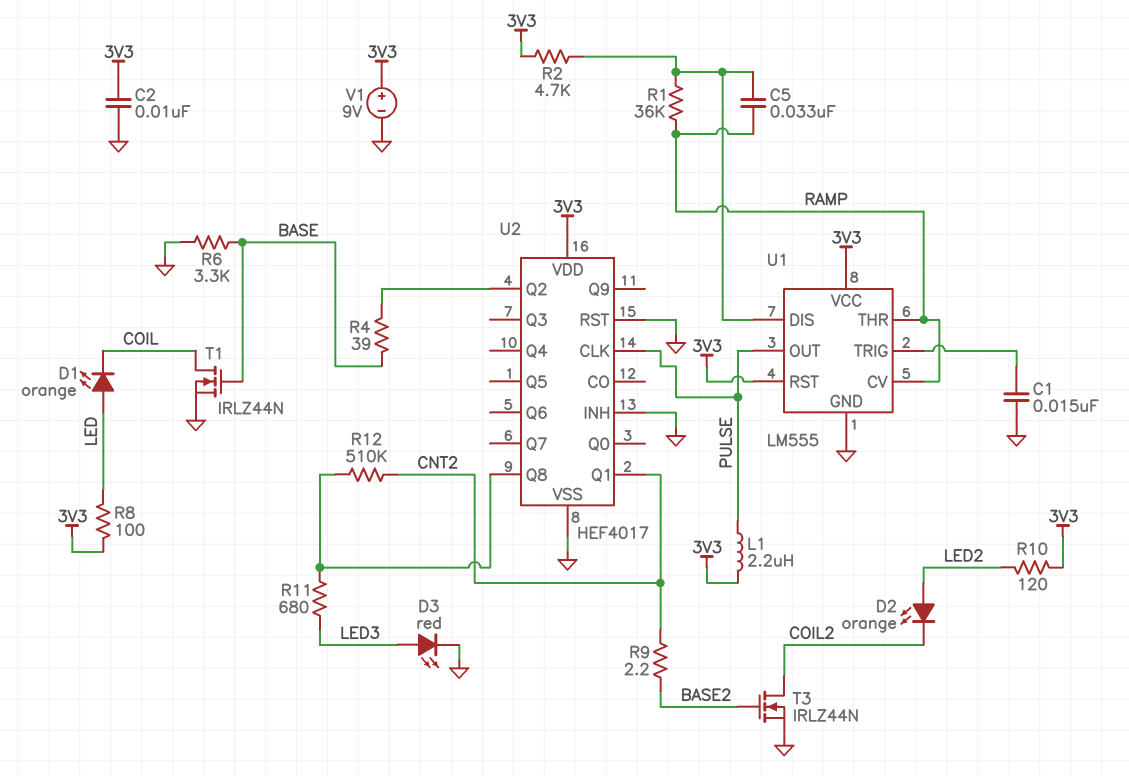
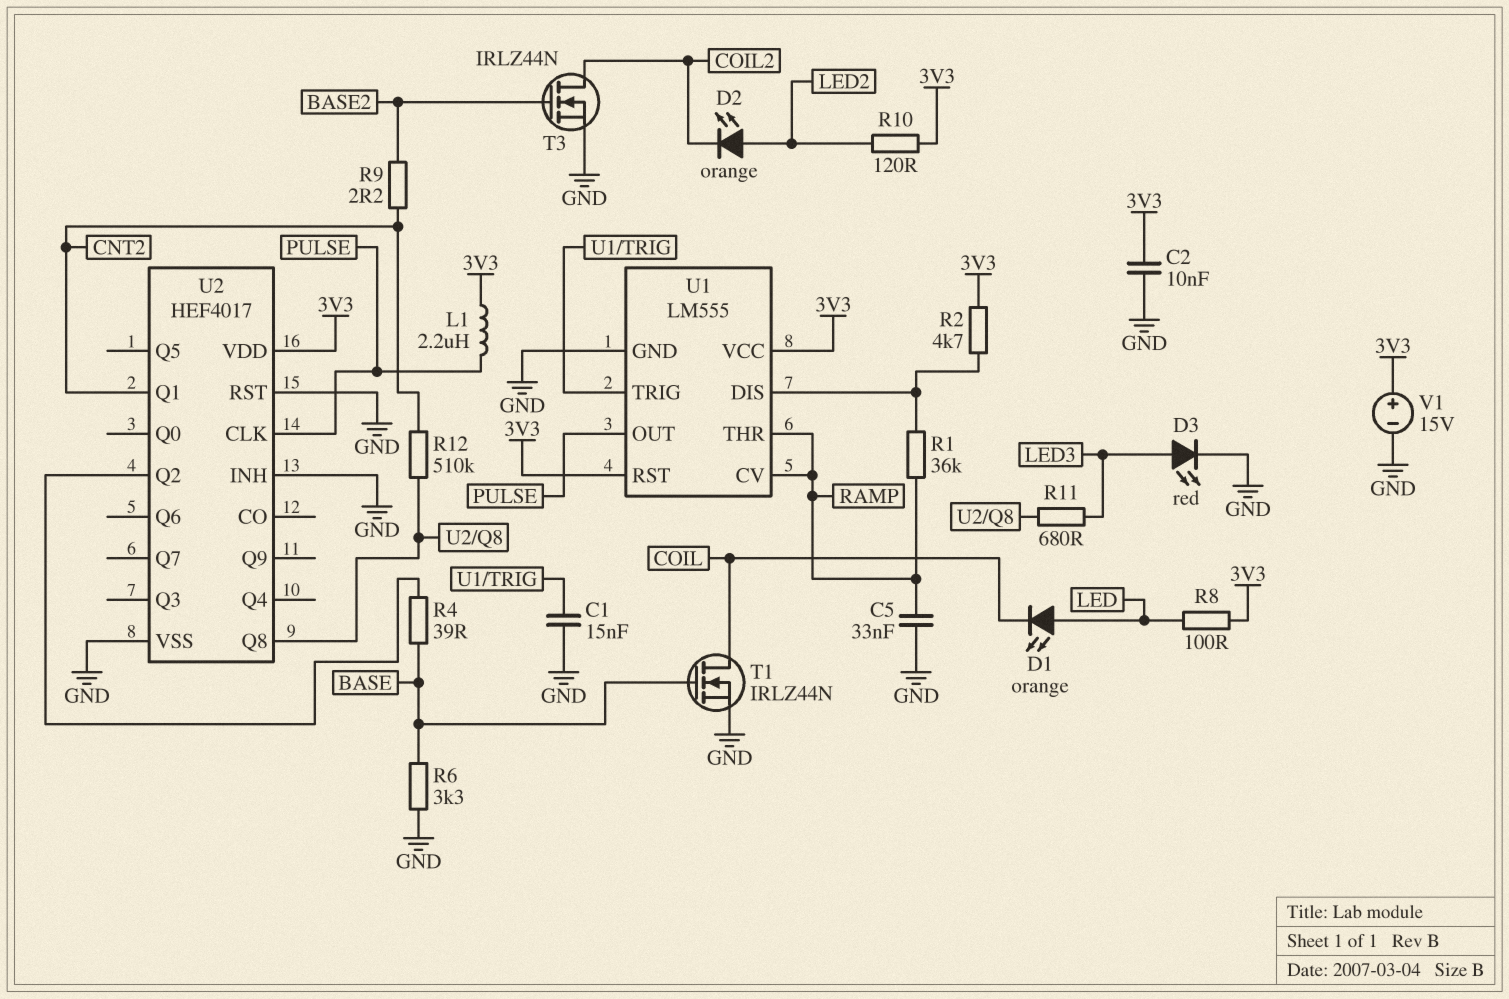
C5: 33nF (RAMP, U1/DIS) -> 33nF (GND, RAMP)
V1: 9V (plus 3V3, minus GND) -> 15V (plus 3V3, minus GND)

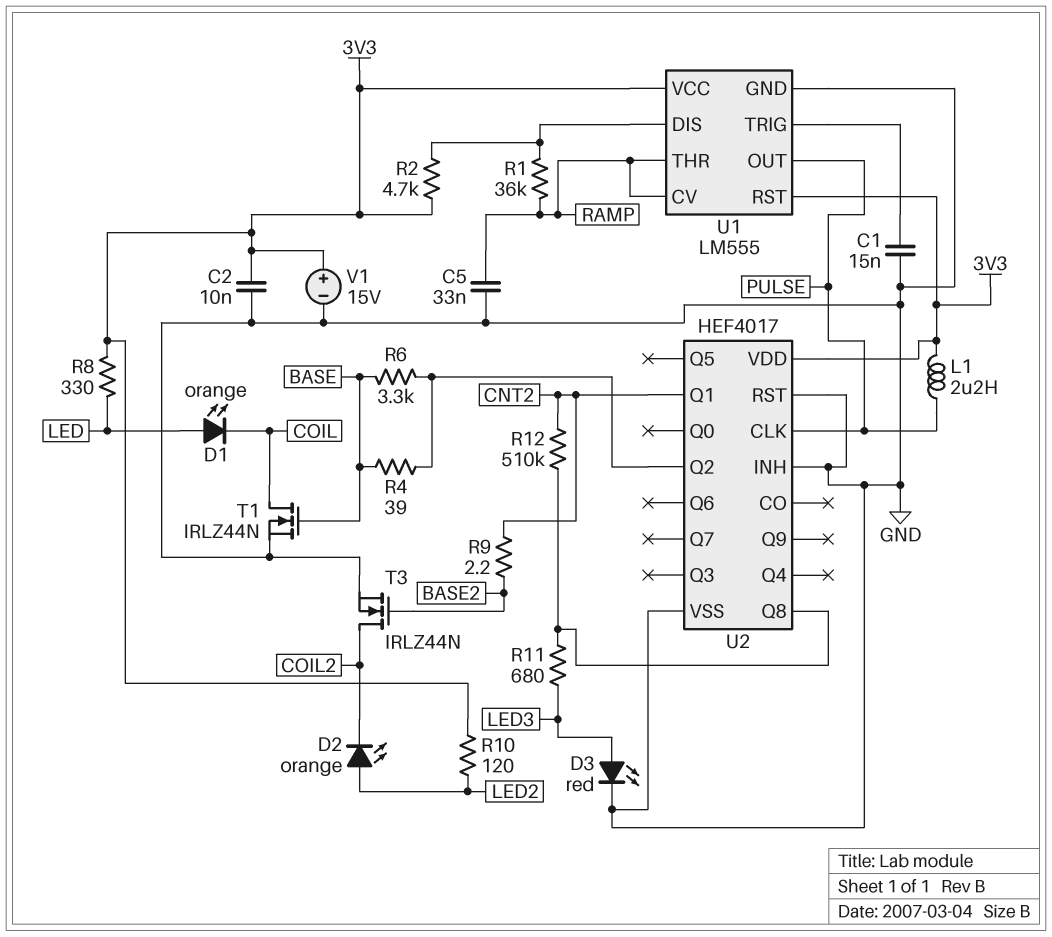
R6: 3.3k (BASE, GND) -> 3.3k (BASE, U2/Q2)
R8: 100 (3V3, LED) -> 330 (3V3, LED)

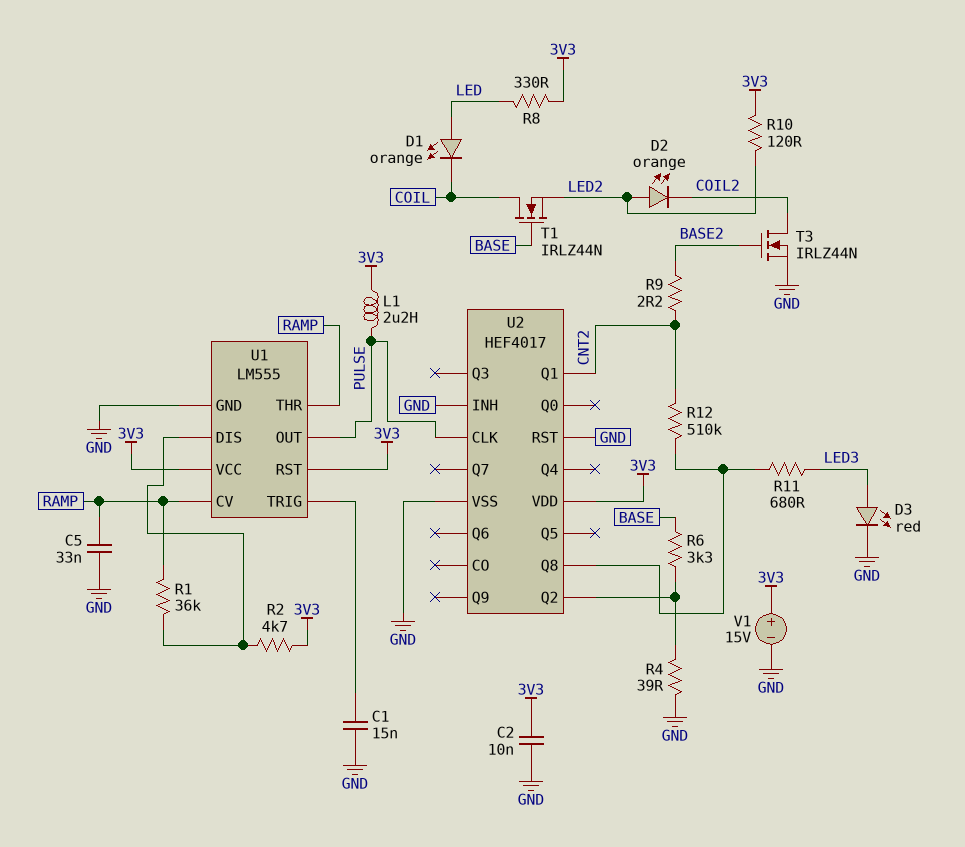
R4: 39 (BASE, U2/Q2) -> 39 (GND, U2/Q2)
T1: NMOS IRLZ44N (G BASE, D COIL, S GND) -> NMOS IRLZ44N (G BASE, D COIL, S LED2)

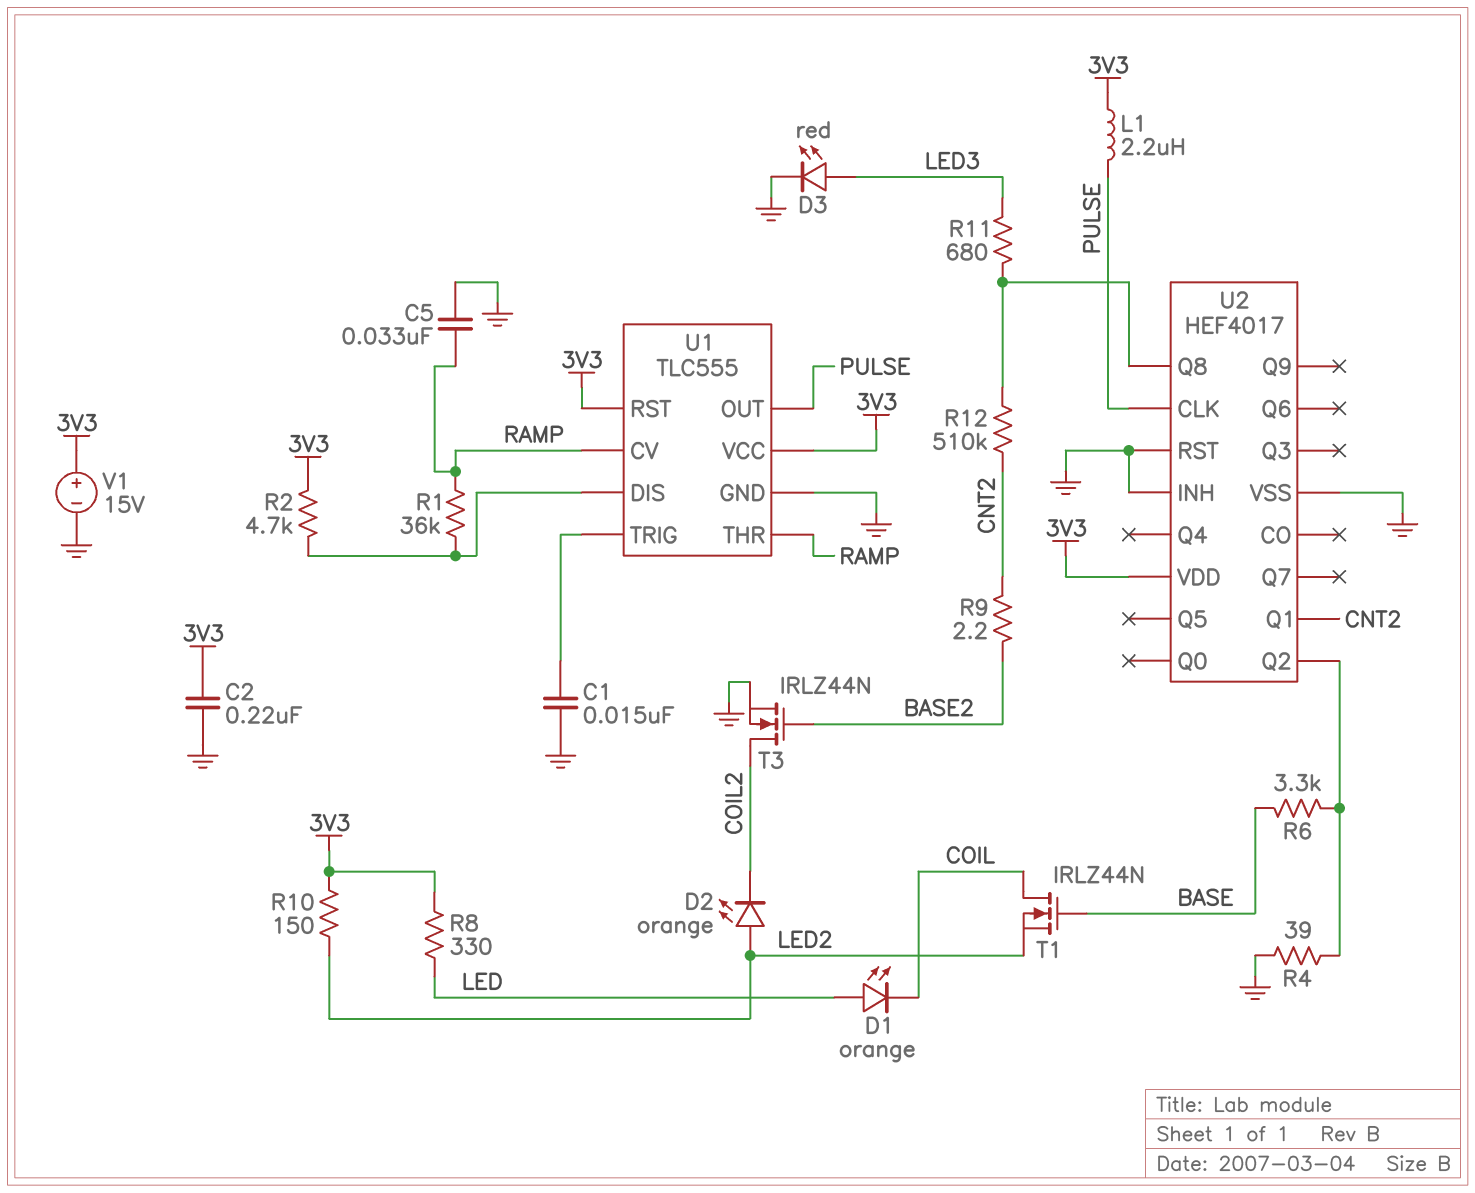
C2: 10nF (3V3, GND) -> 220nF (3V3, GND)
R10: 120 (3V3, LED2) -> 150 (3V3, LED2)
U1: LM555 -> TLC555

